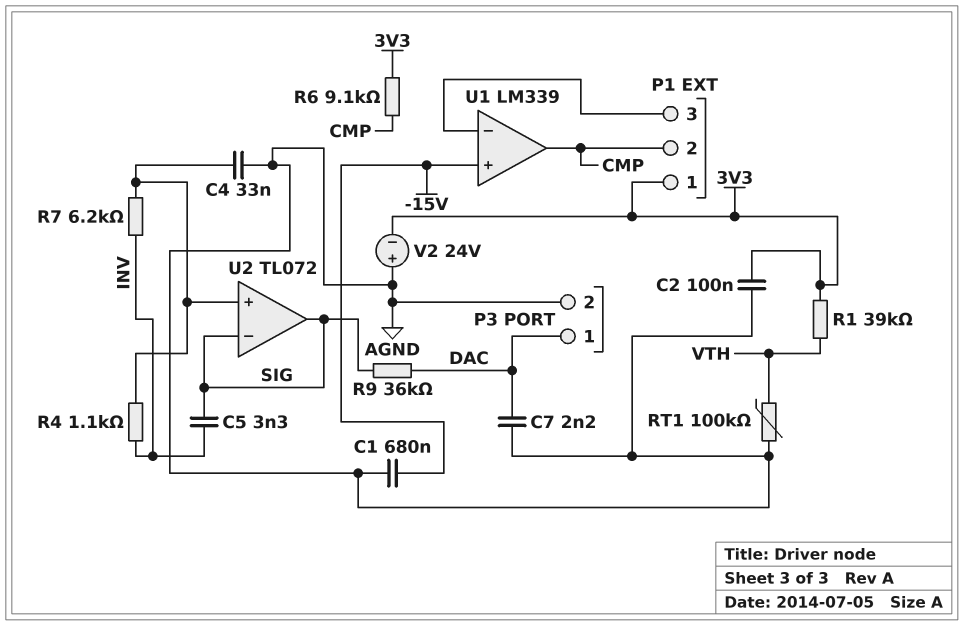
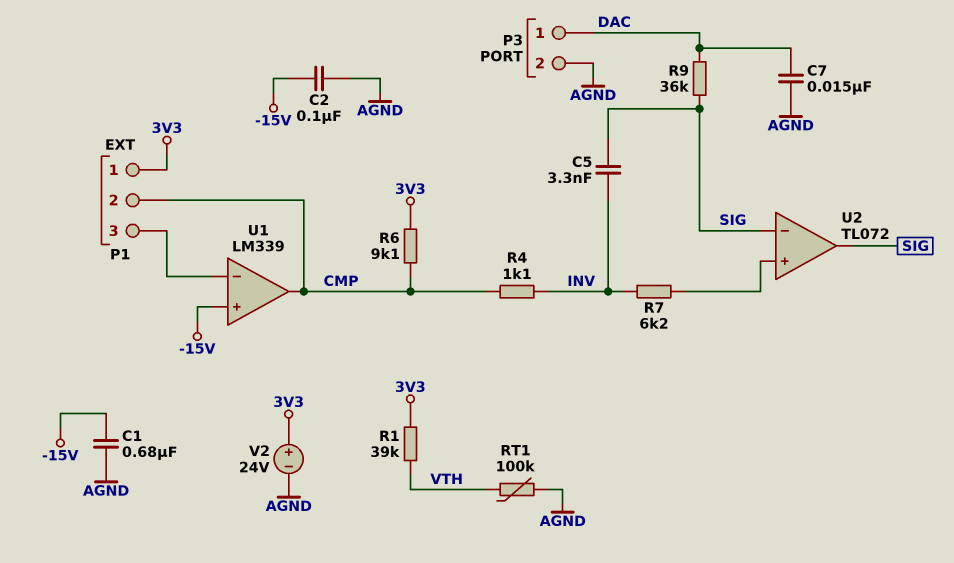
C2: 100nF (3V3, AGND) -> 100nF (-15V, AGND)
C4: 33nF (AGND, U2/in+) -> none
C7: 2.2nF (AGND, DAC) -> 15nF (AGND, DAC)
R4: 1.1k (INV, U2/in+) -> 1.1k (CMP, INV)
V2: 24V (plus AGND, minus 3V3) -> 24V (plus 3V3, minus AGND)

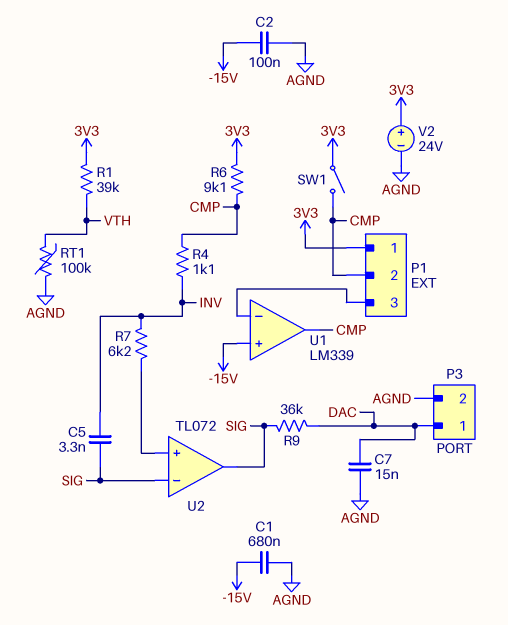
SW1: none -> switch (3V3, CMP)

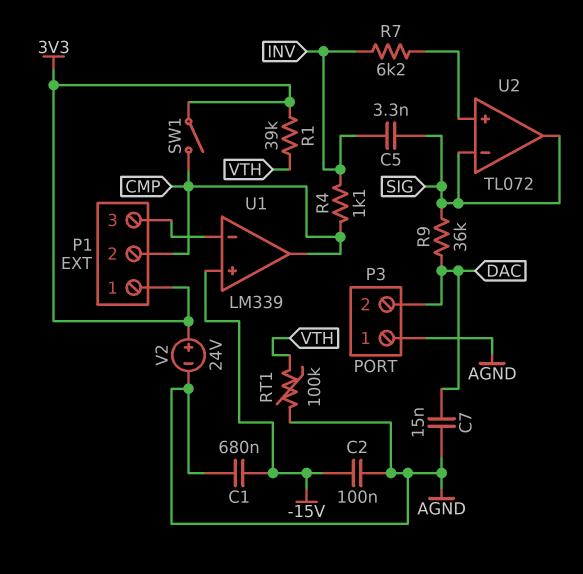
P3 pin 1: DAC -> AGND
P3 pin 2: AGND -> DAC
R6: 9.1k (3V3, CMP) -> none

